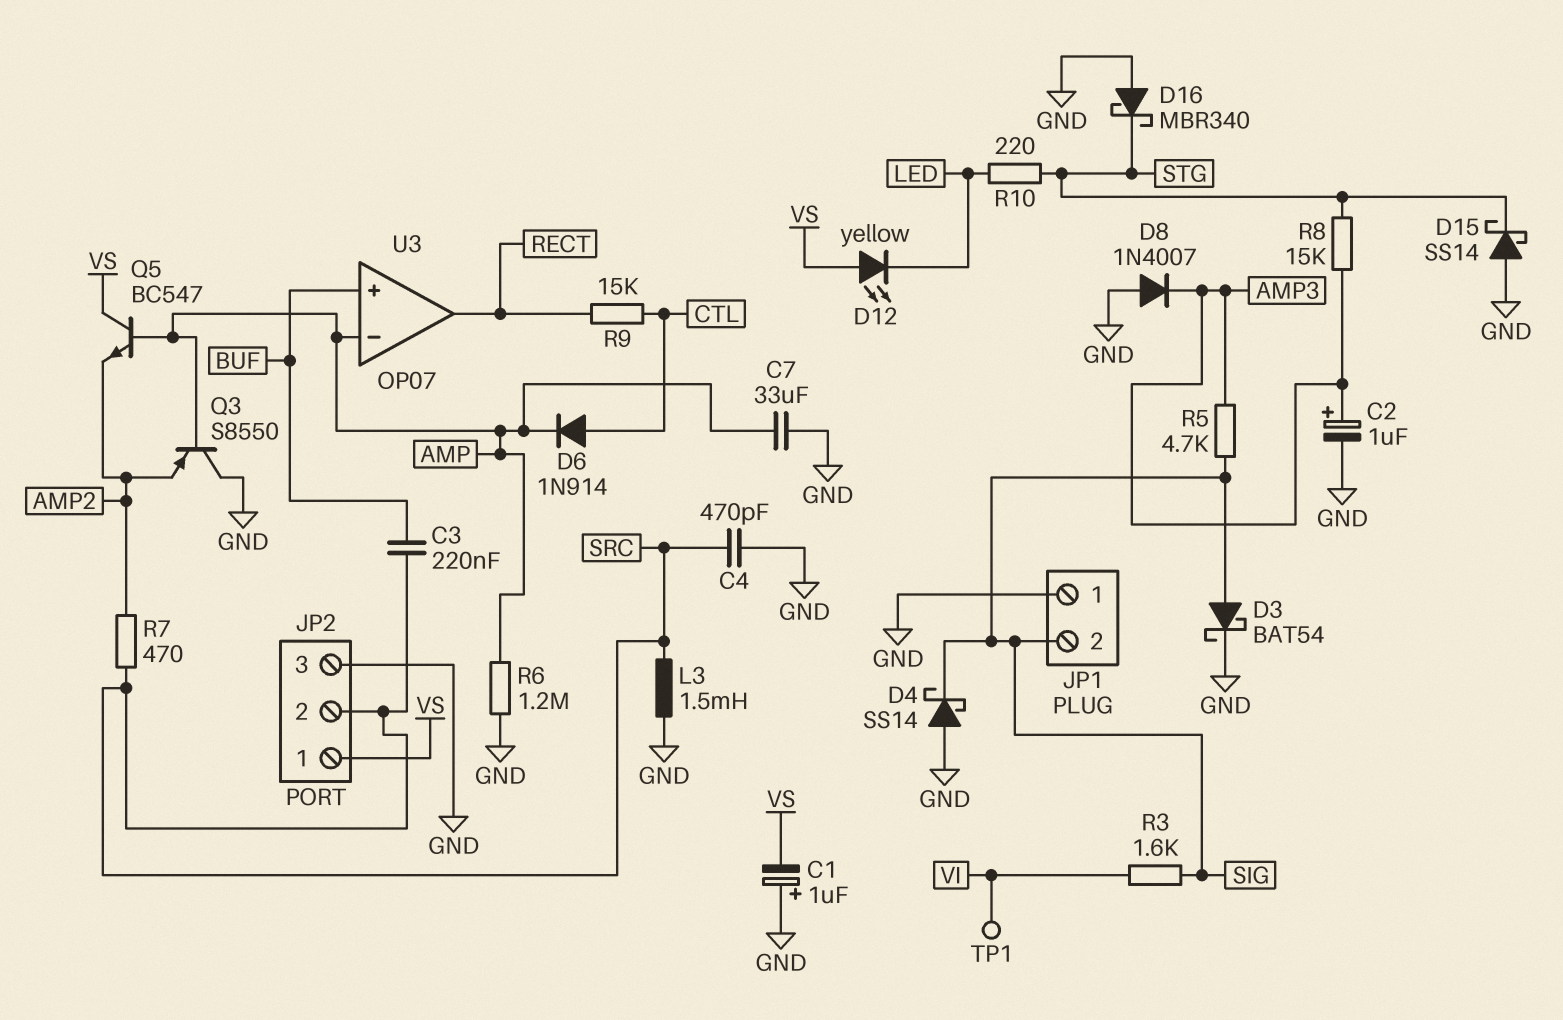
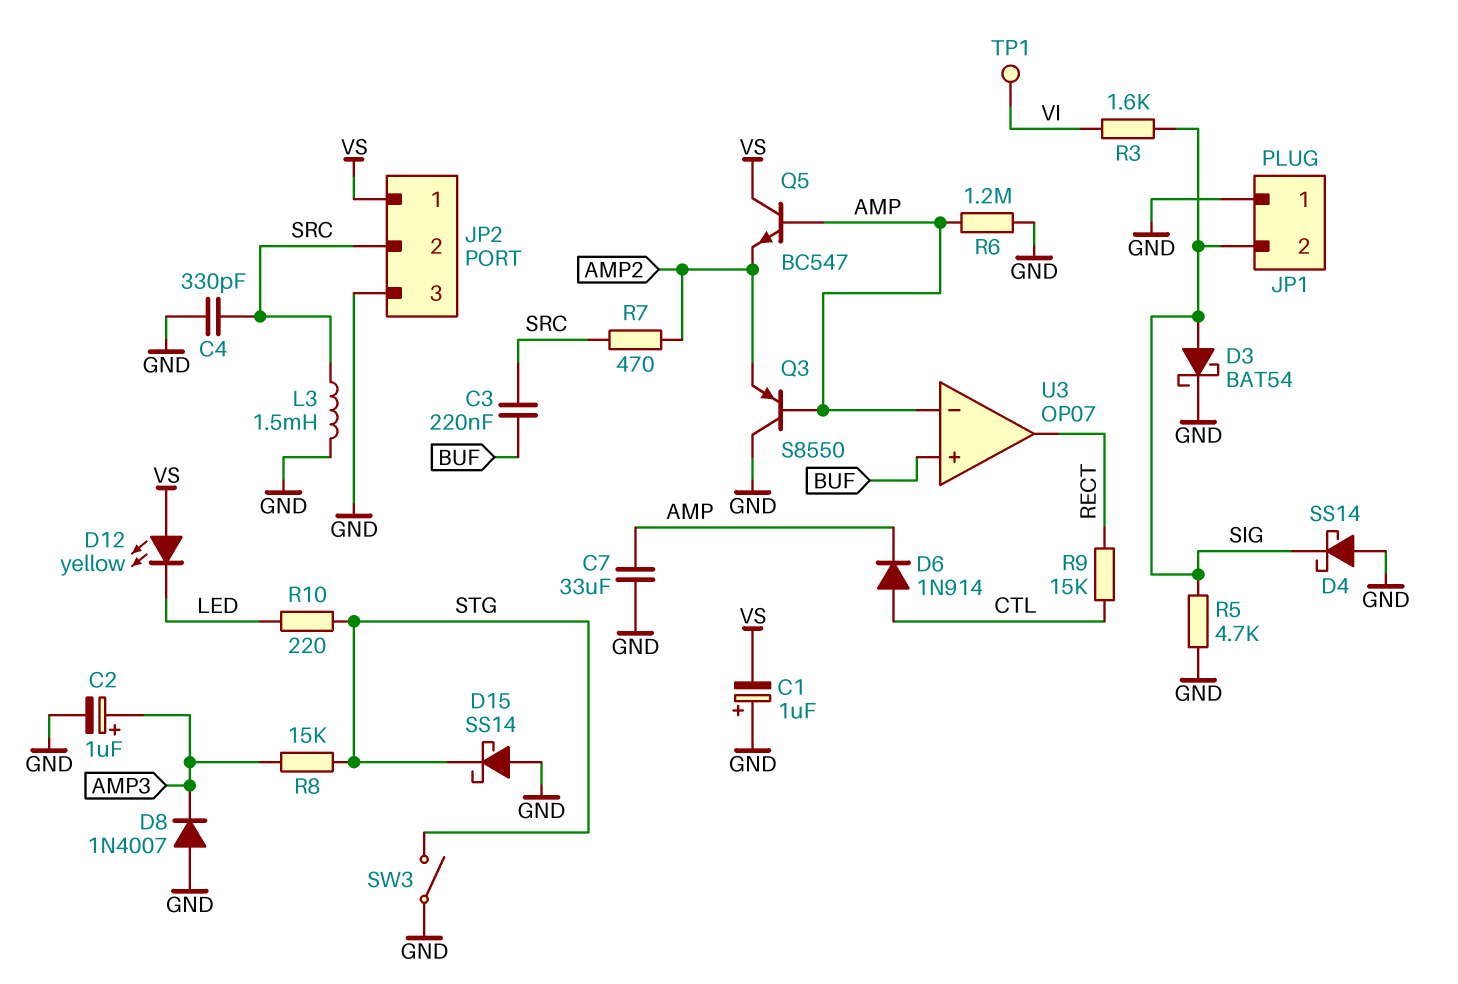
C4: 470pF (GND, SRC) -> 330pF (GND, SRC)
D16: schottky MBR340 (A GND, K STG) -> none
R5: 4.7k (AMP3, SIG) -> 4.7k (GND, SIG)
SW3: none -> switch (GND, STG)

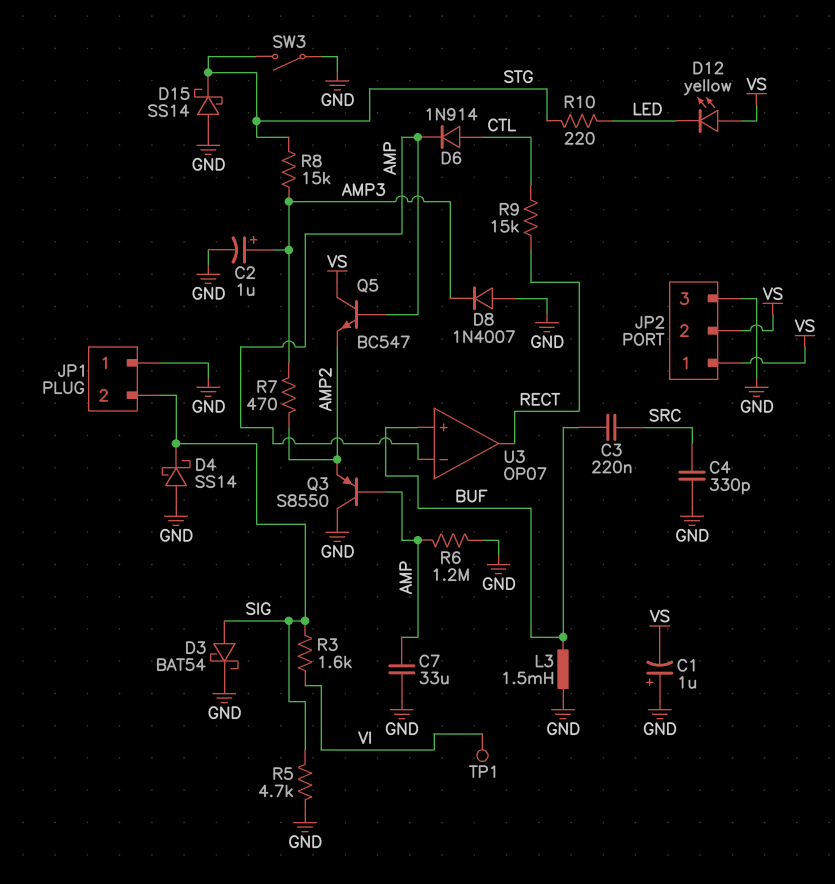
JP2 pin 2: SRC -> VS
L3: 1.5mH (GND, SRC) -> 1.5mH (BUF, GND)
R7: 470 (AMP2, SRC) -> 470 (AMP2, AMP3)

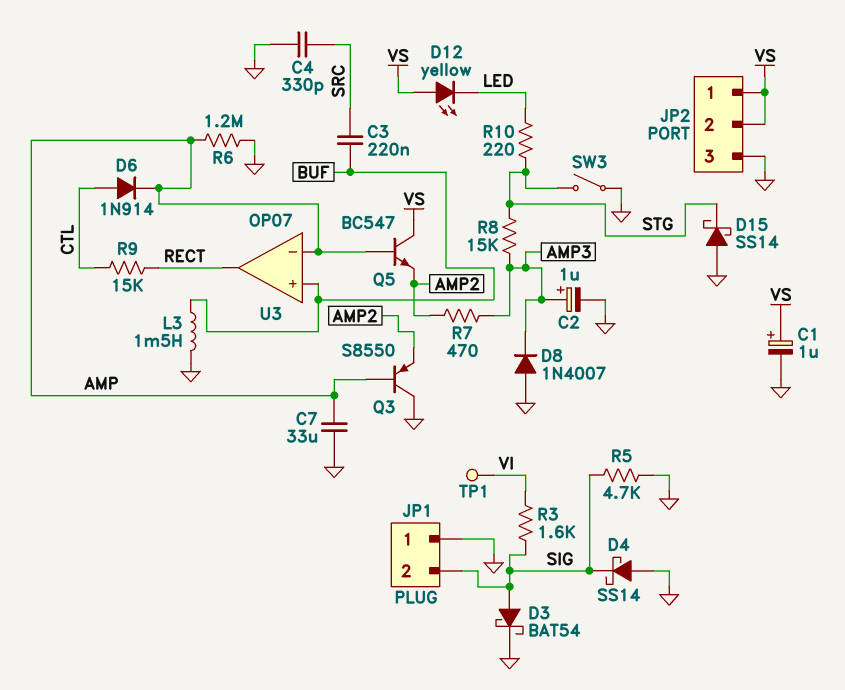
C1: 1uF (plus GND, minus VS) -> 1uF (plus VS, minus GND)

